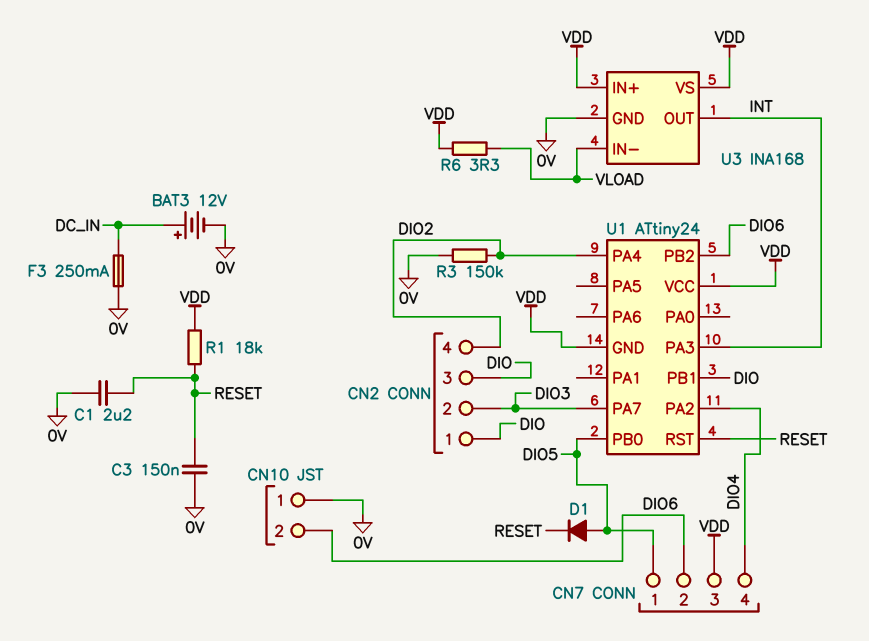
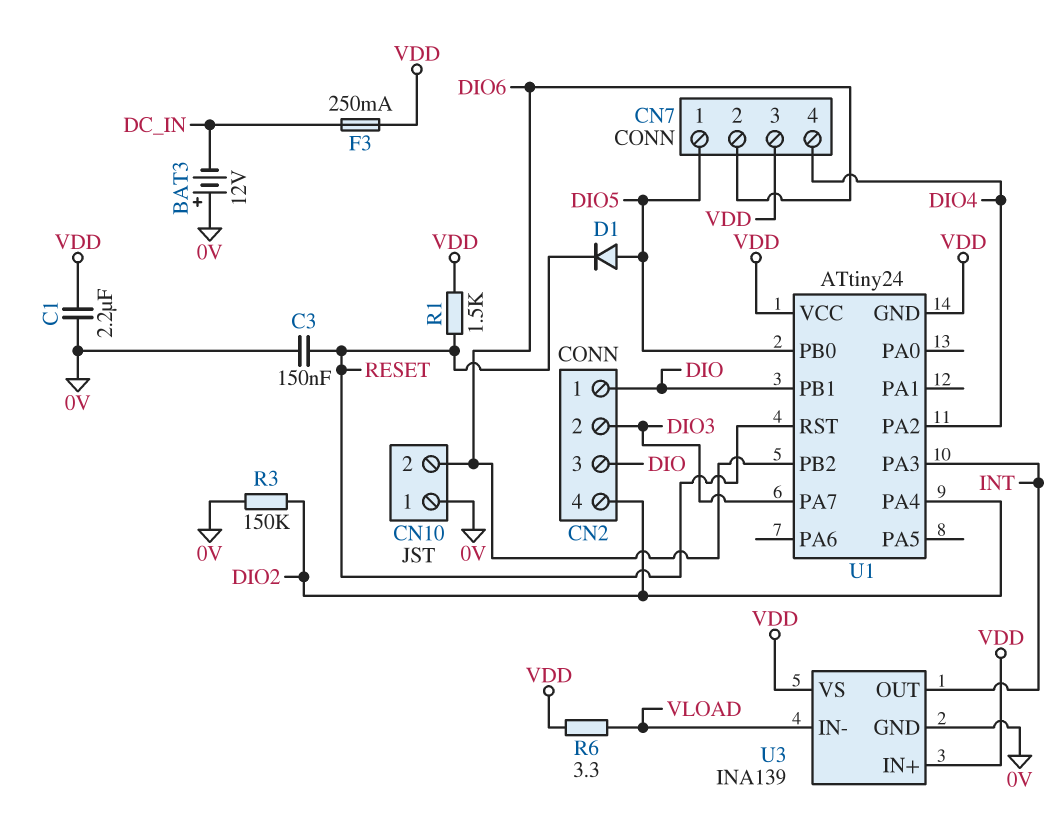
BAT3: 12V (plus DC_IN, minus 0V) -> 12V (plus 0V, minus DC_IN)
C1: 2.2uF (0V, RESET) -> 2.2uF (0V, VDD)
F3: 250mA (0V, DC_IN) -> 250mA (DC_IN, VDD)
R1: 18k (RESET, VDD) -> 1.5k (RESET, VDD)
U3: INA168 -> INA139

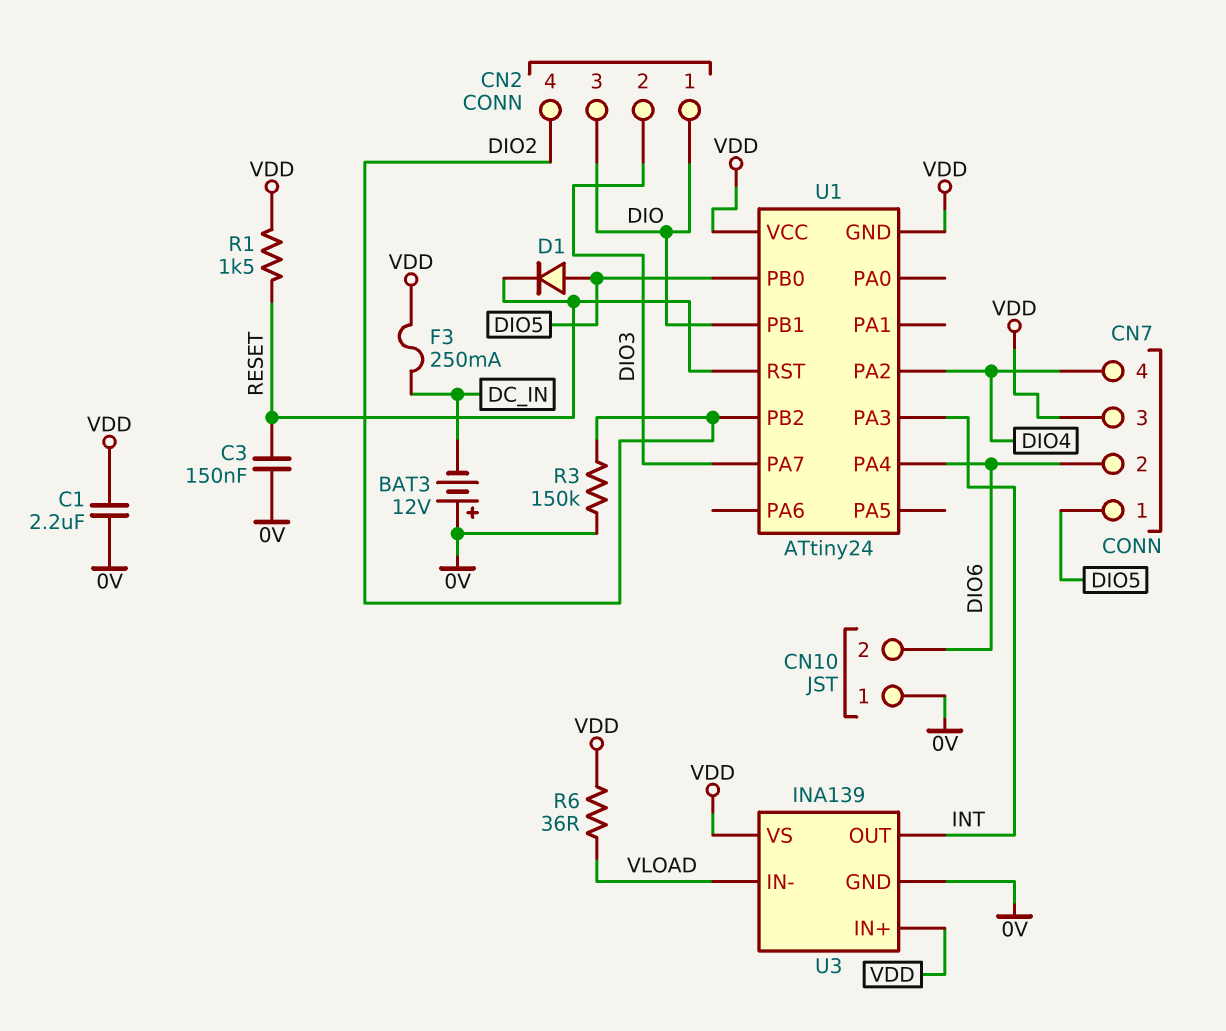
R6: 3.3 (VDD, VLOAD) -> 36 (VDD, VLOAD)
U1 pin PA4: DIO2 -> DIO6
U1 pin PB2: DIO6 -> DIO2

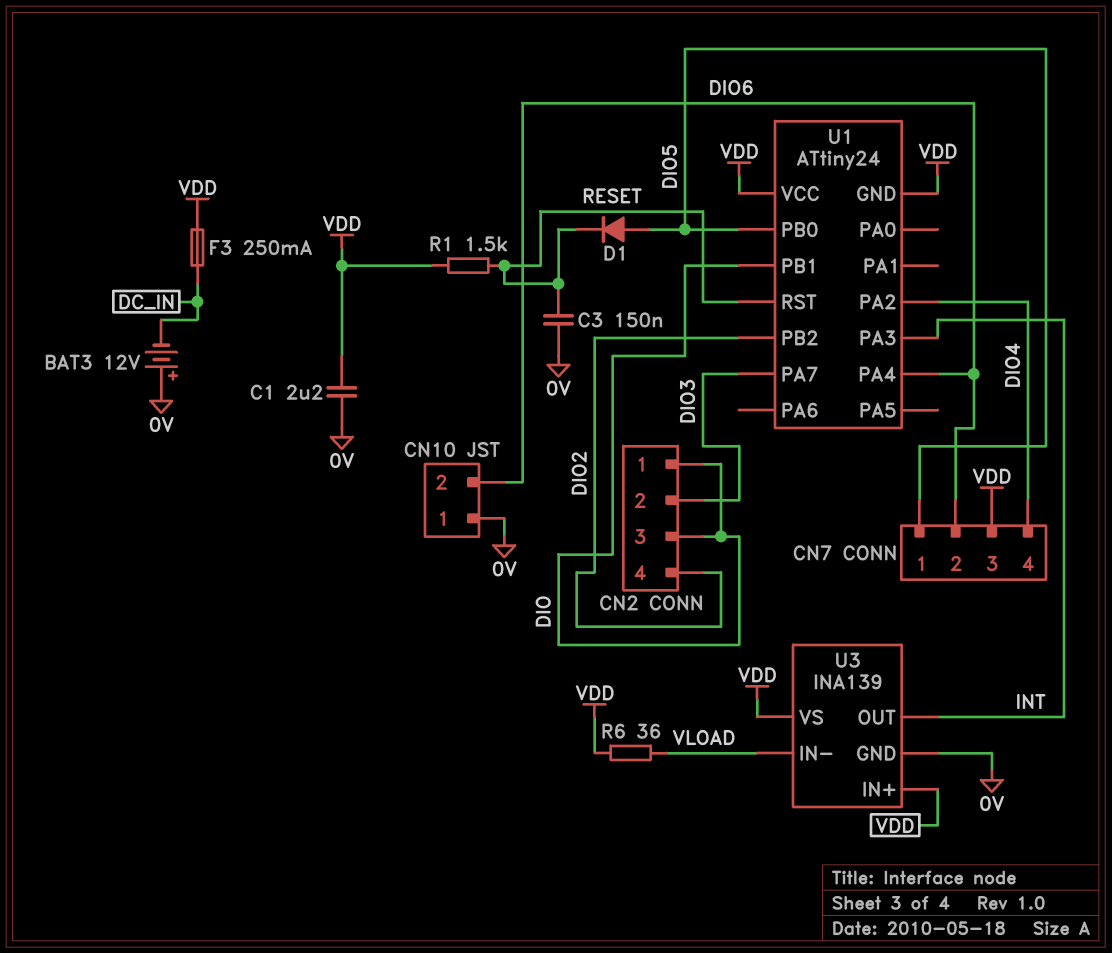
R3: 150k (0V, DIO2) -> none

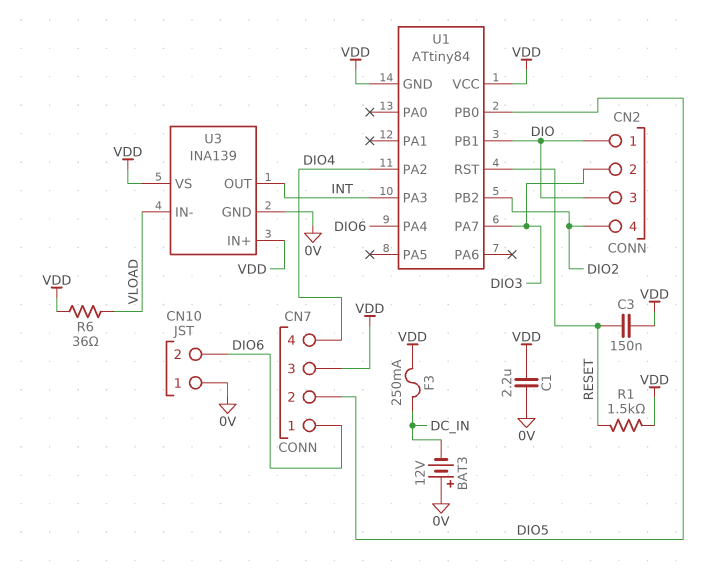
C3: 150nF (0V, RESET) -> 150nF (RESET, VDD)
CN7 pin 1: DIO5 -> DIO6
CN7 pin 2: DIO6 -> DIO5
D1: diode (A DIO5, K RESET) -> none
U1: ATtiny24 -> ATtiny84

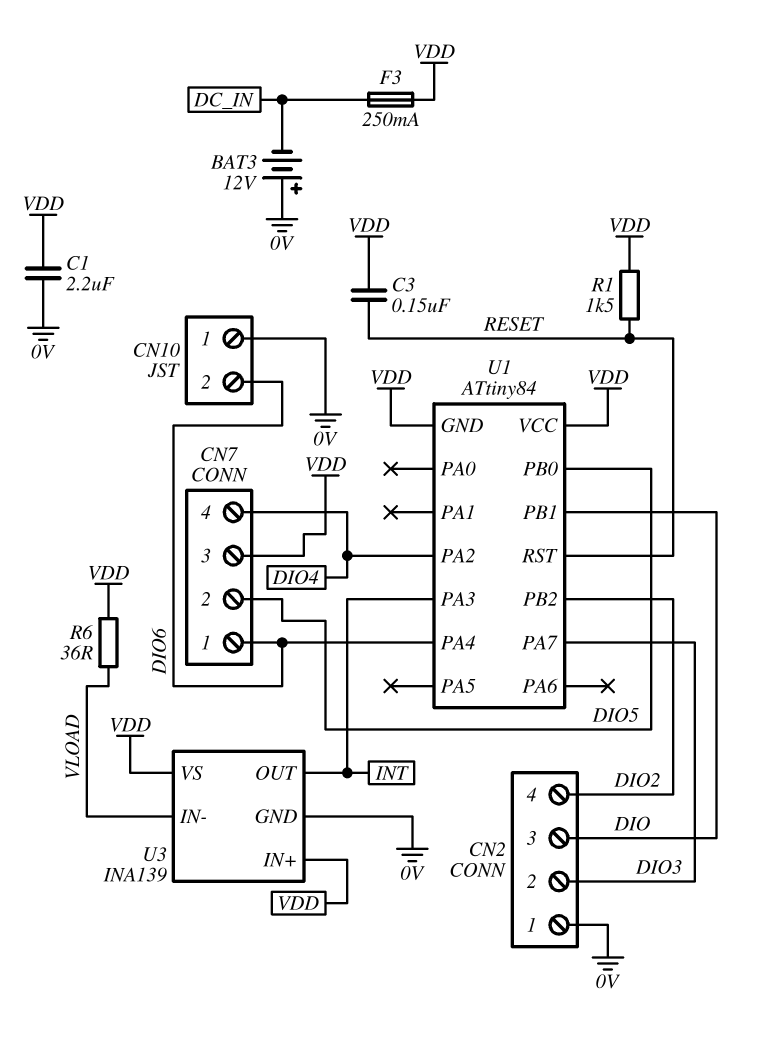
CN2 pin 1: DIO -> 0V

